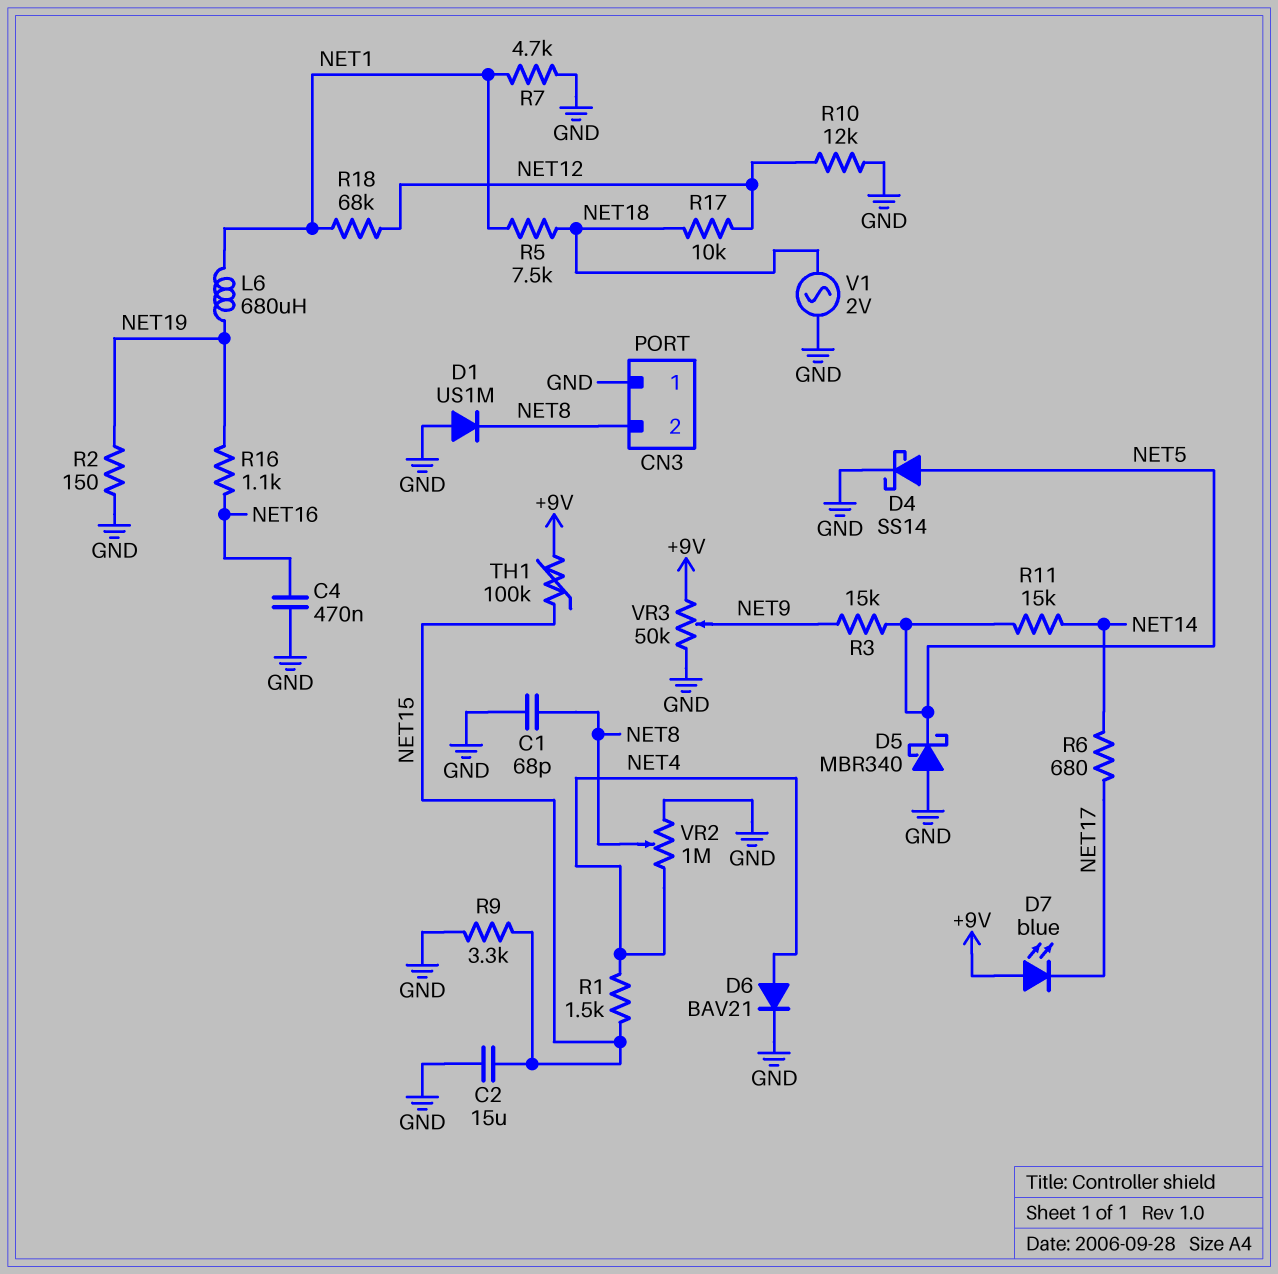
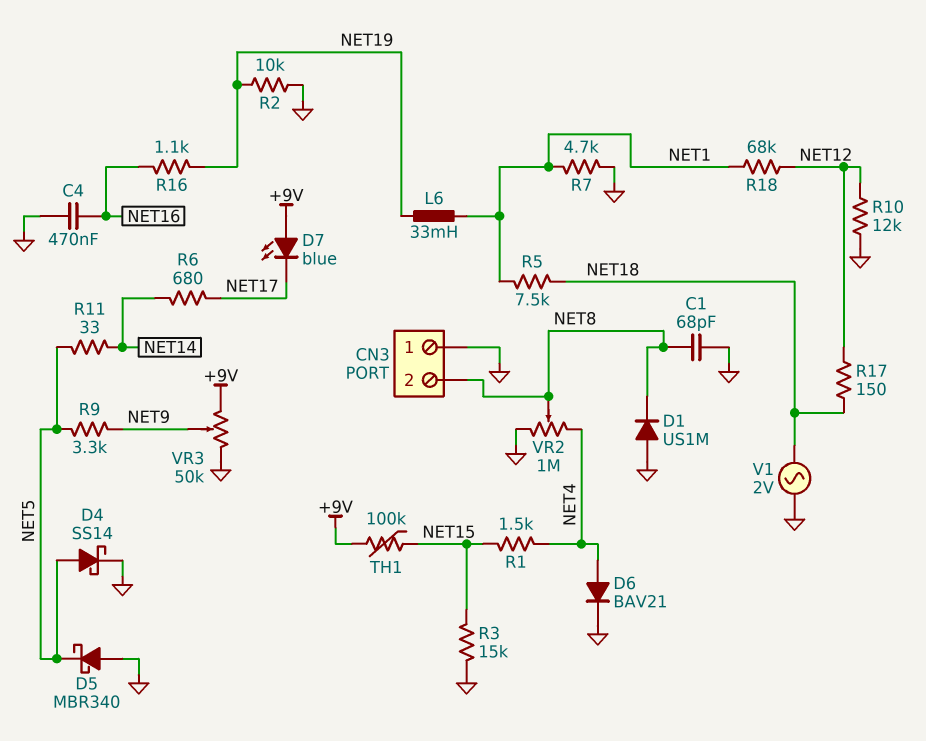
C2: 15uF (GND, NET15) -> none
L6: 680uH (NET1, NET19) -> 33mH (NET1, NET19)
R2: 150 (GND, NET19) -> 10k (GND, NET19)
R3: 15k (NET5, NET9) -> 15k (GND, NET15)
R9: 3.3k (GND, NET15) -> 3.3k (NET5, NET9)
R11: 15k (NET5, NET14) -> 33 (NET5, NET14)
R17: 10k (NET12, NET18) -> 150 (NET12, NET18)

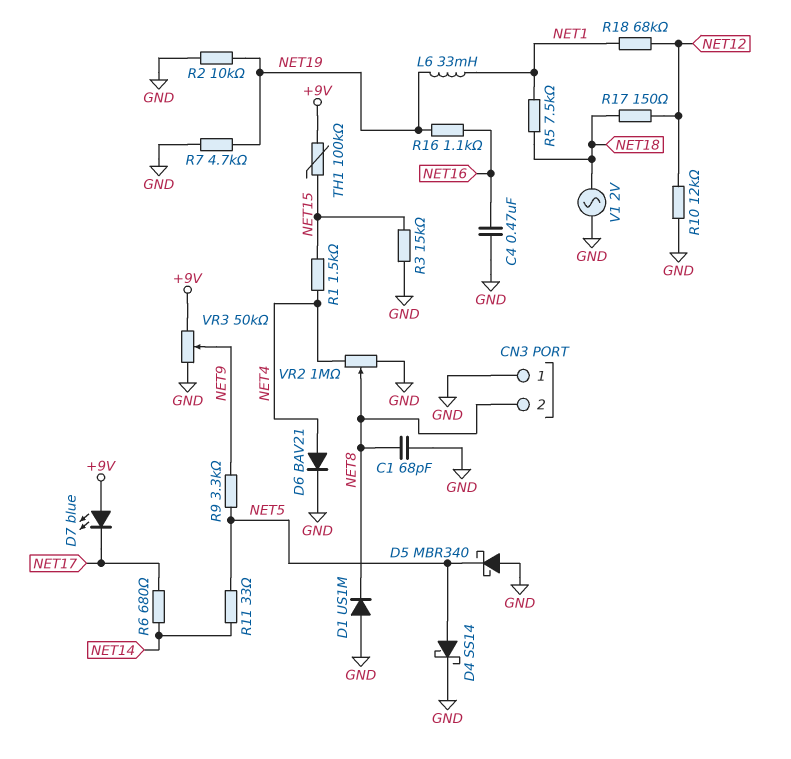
R7: 4.7k (GND, NET1) -> 4.7k (GND, NET19)

